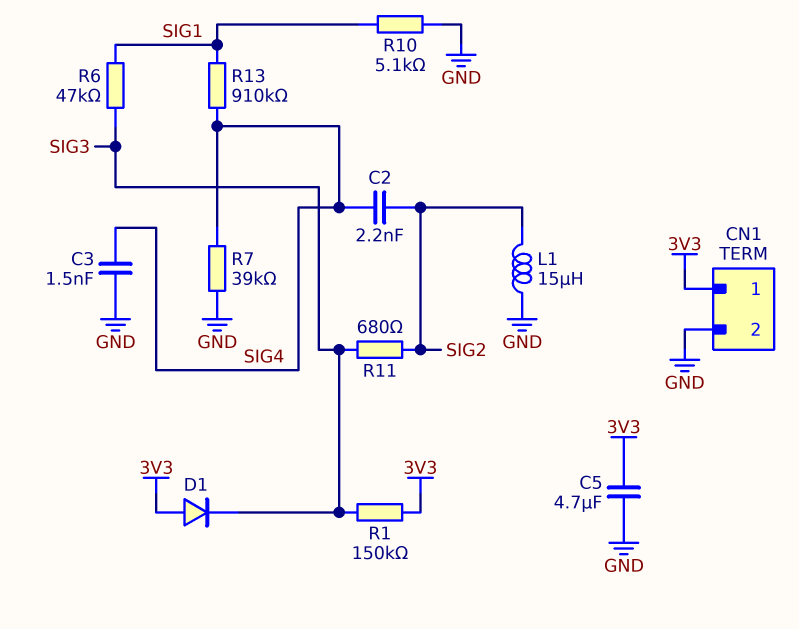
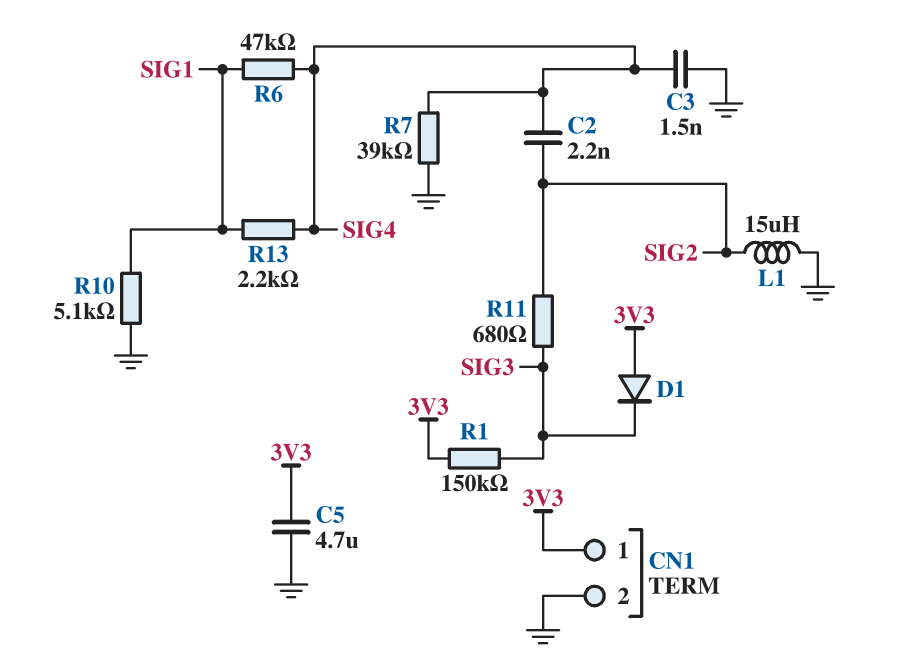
R6: 47k (SIG1, SIG3) -> 47k (SIG1, SIG4)
R13: 910k (SIG1, SIG4) -> 2.2k (SIG1, SIG4)

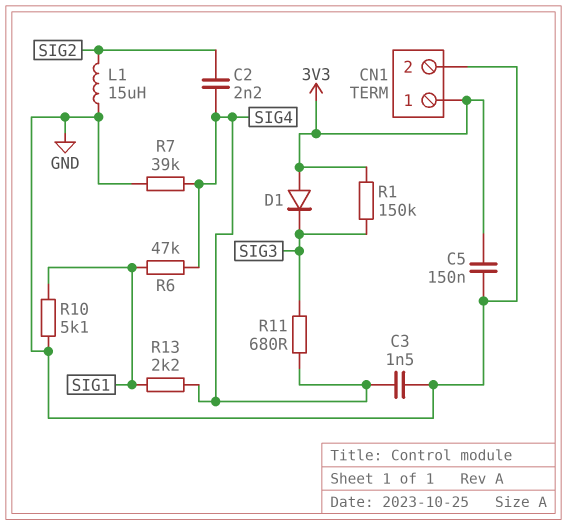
C5: 4.7uF (3V3, GND) -> 150nF (3V3, GND)
R11: 680 (SIG2, SIG3) -> 680 (SIG3, SIG4)

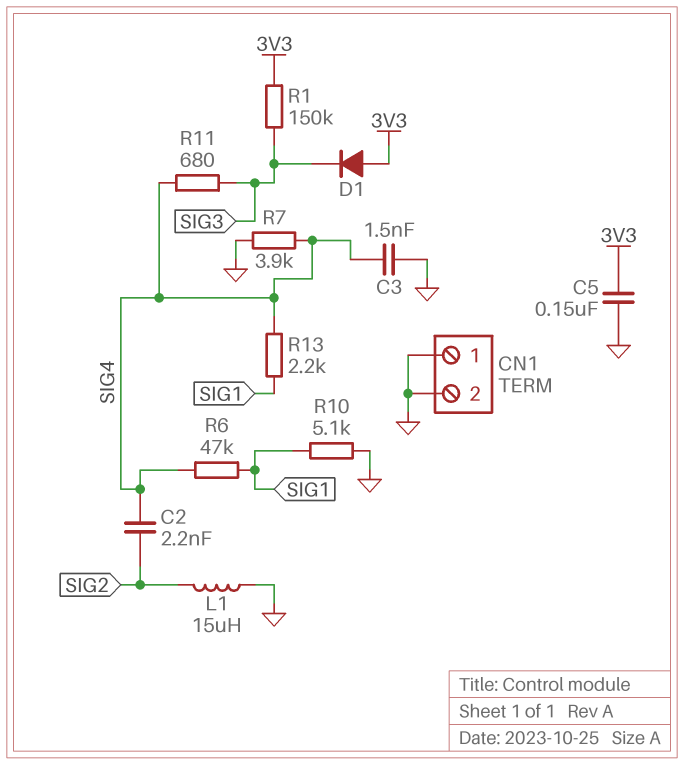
CN1 pin 1: 3V3 -> GND
R7: 39k (GND, SIG4) -> 3.9k (GND, SIG4)

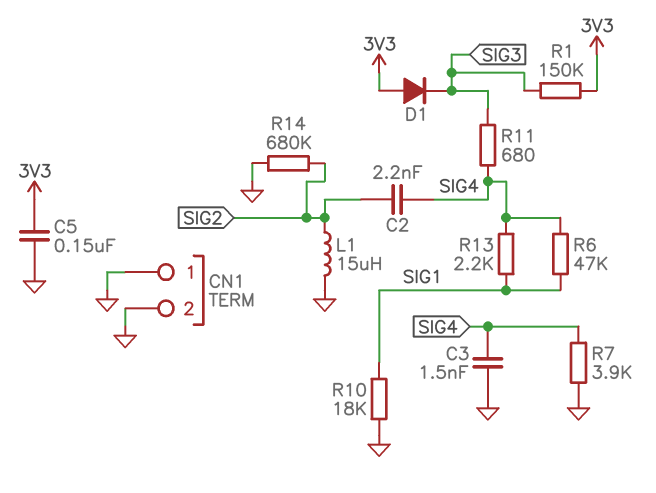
R10: 5.1k (GND, SIG1) -> 18k (GND, SIG1)
R14: none -> 680k (GND, SIG2)

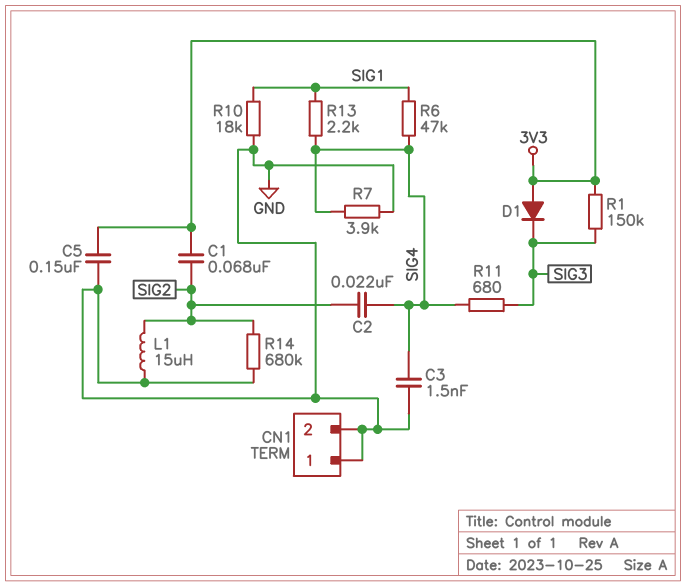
C1: none -> 68nF (3V3, SIG2)
C2: 2.2nF (SIG2, SIG4) -> 22nF (SIG2, SIG4)

